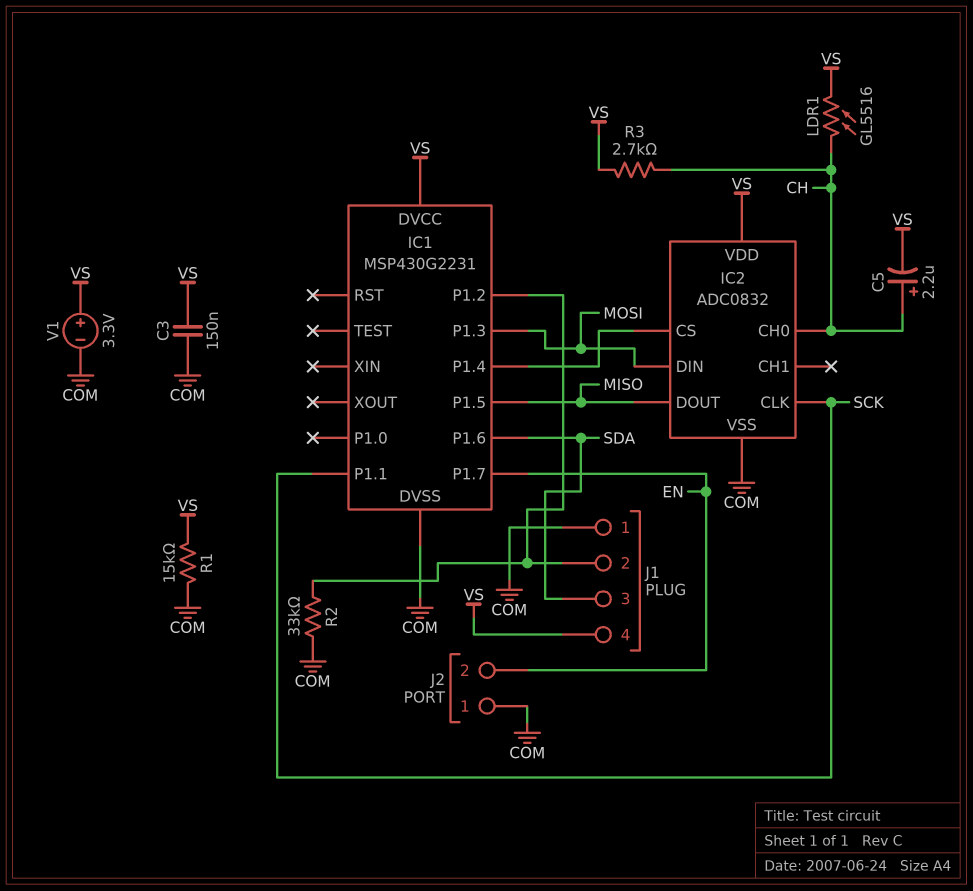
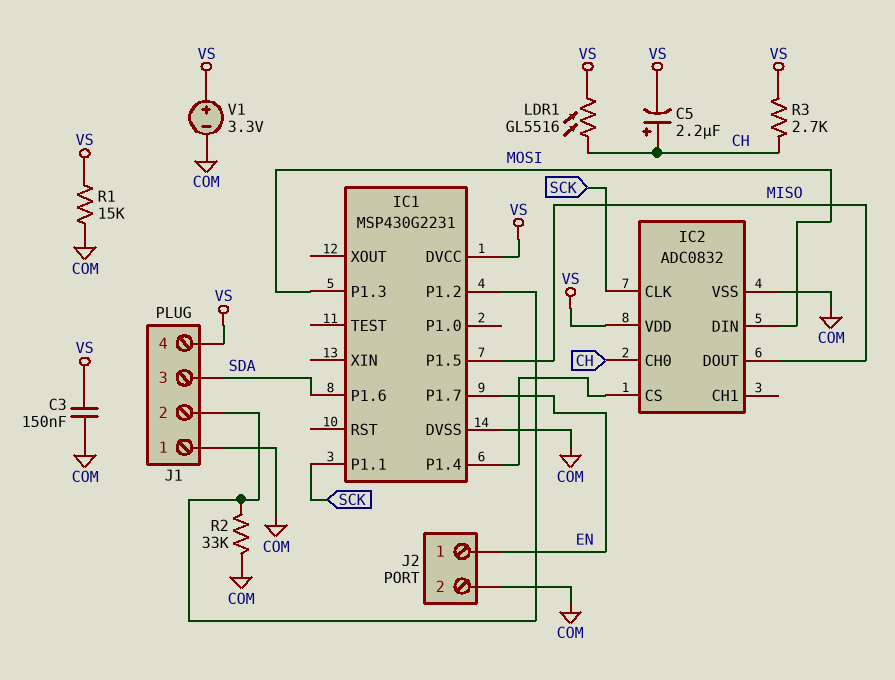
J2 pin 1: COM -> EN
J2 pin 2: EN -> COM

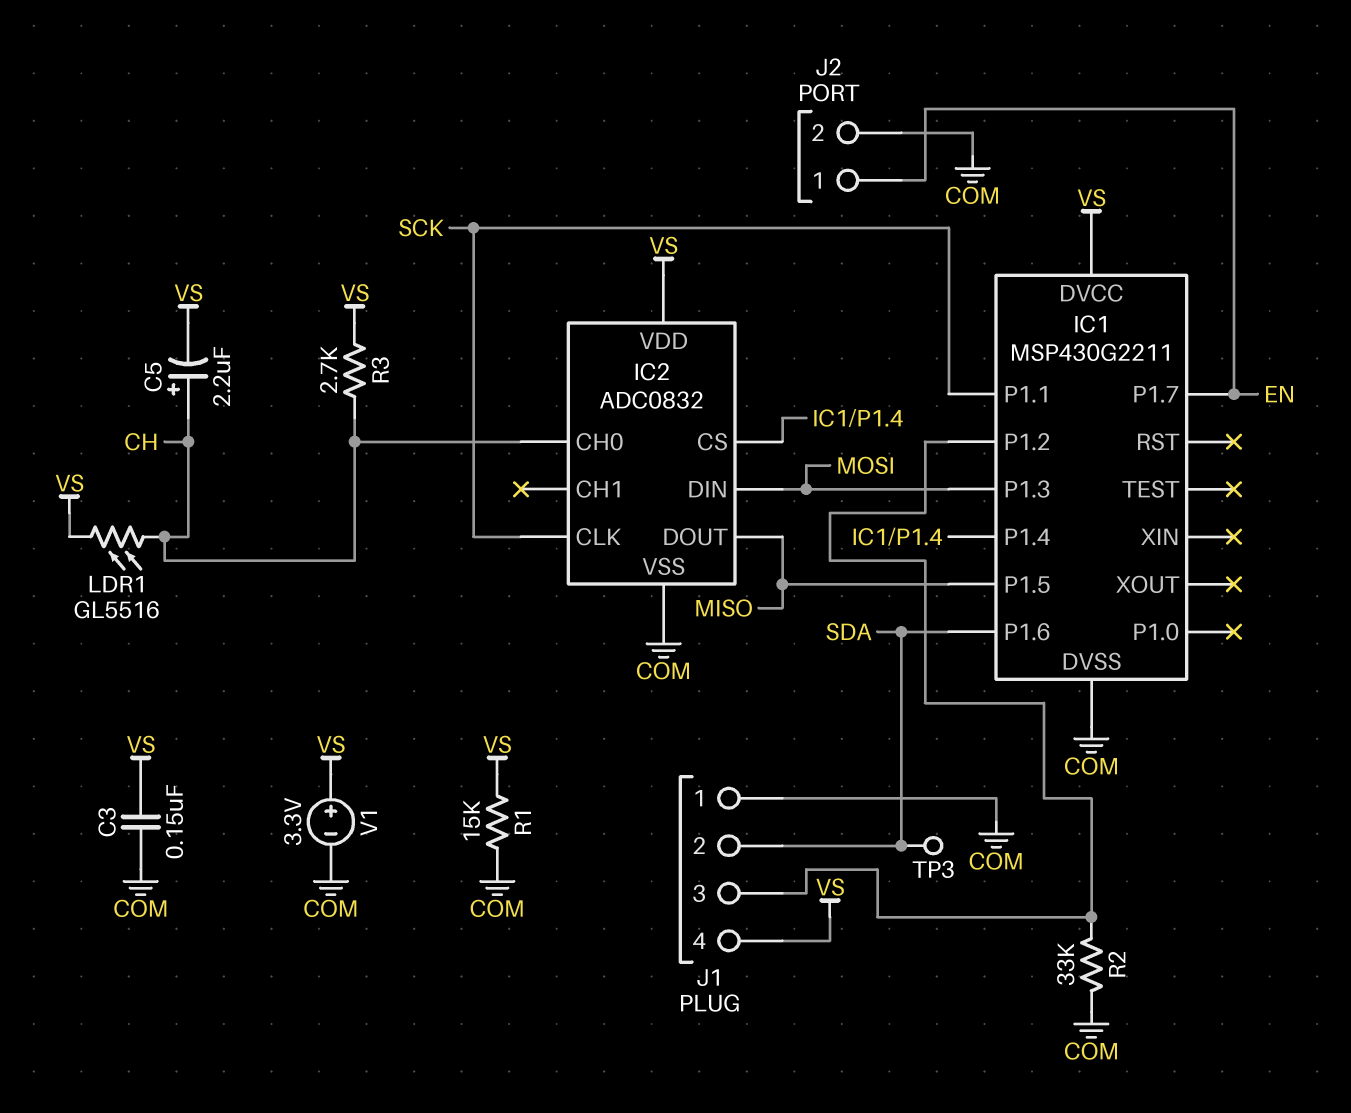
IC1: MSP430G2231 -> MSP430G2211
J1 pin 2: IC1/P1.2 -> SDA
J1 pin 3: SDA -> IC1/P1.2
TP3: none -> test point (SDA)

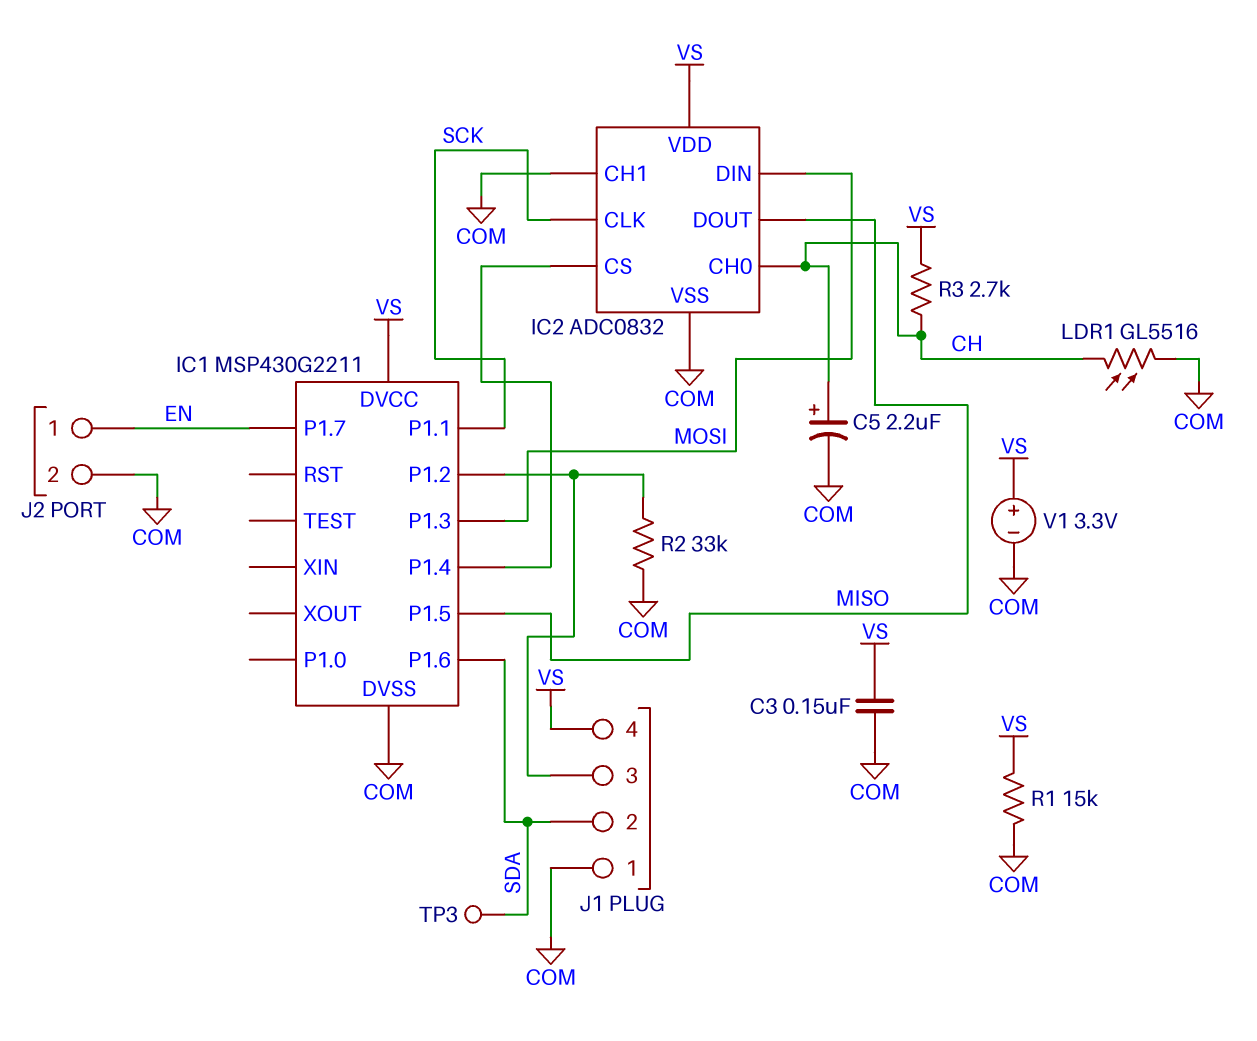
C5: 2.2uF (plus CH, minus VS) -> 2.2uF (plus CH, minus COM)
IC2 pin CH1: none -> COM
LDR1: GL5516 (CH, VS) -> GL5516 (CH, COM)

